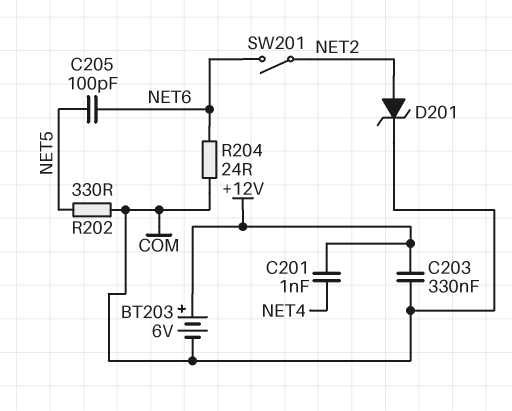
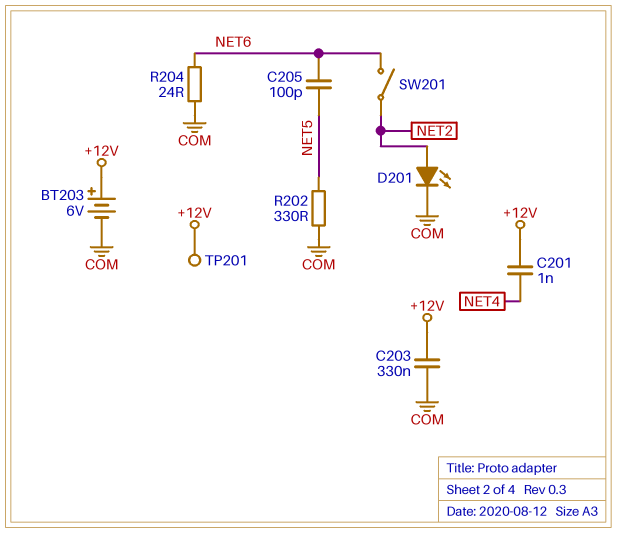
D201: zener (A NET2, K COM) -> LED (A NET2, K COM)
TP201: none -> test point (+12V)

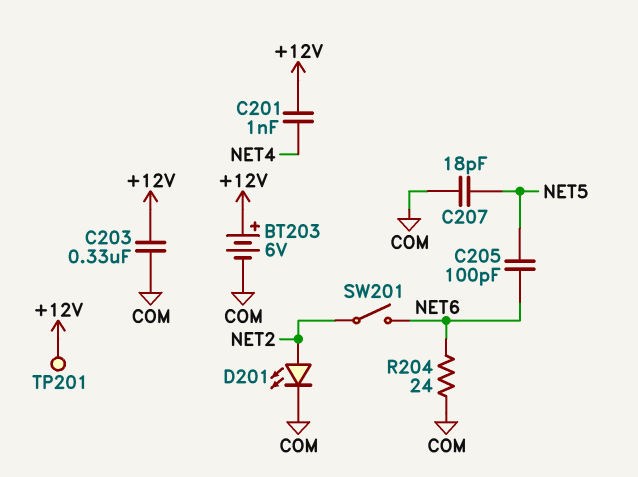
C207: none -> 18pF (COM, NET5)
R202: 330 (COM, NET5) -> none

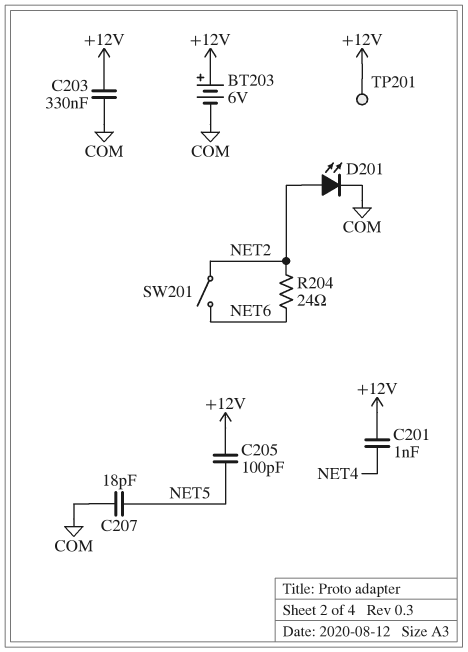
C205: 100pF (NET5, NET6) -> 100pF (+12V, NET5)
R204: 24 (COM, NET6) -> 24 (NET2, NET6)

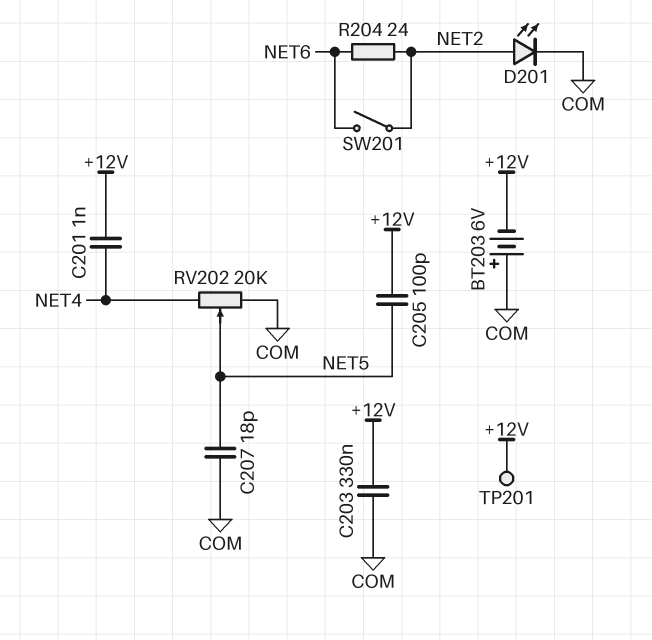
BT203: 6V (plus +12V, minus COM) -> 6V (plus COM, minus +12V)
RV202: none -> 20k (COM, NET4, wiper NET5)

